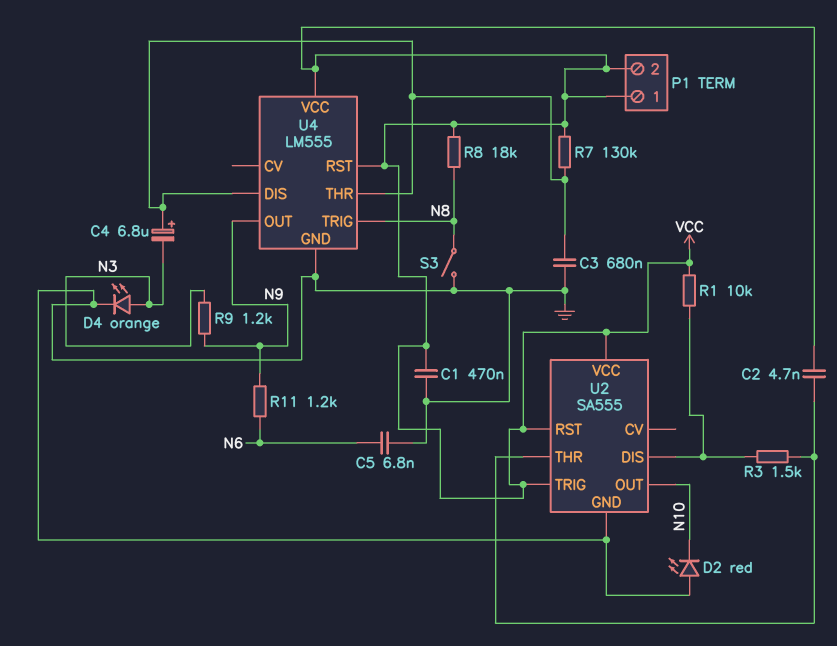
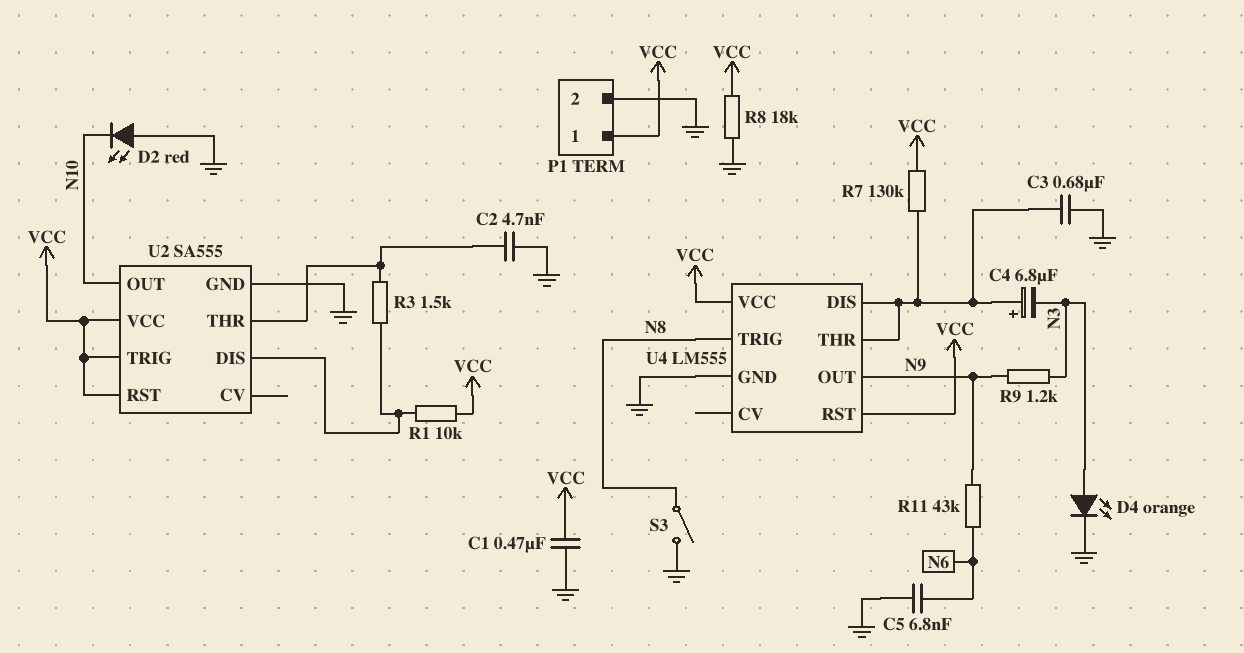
C2: 4.7nF (U2/THR, VCC) -> 4.7nF (GND, U2/THR)
P1 pin 2: VCC -> GND
R8: 18k (N8, VCC) -> 18k (GND, VCC)
R11: 1.2k (N6, N9) -> 43k (N6, N9)

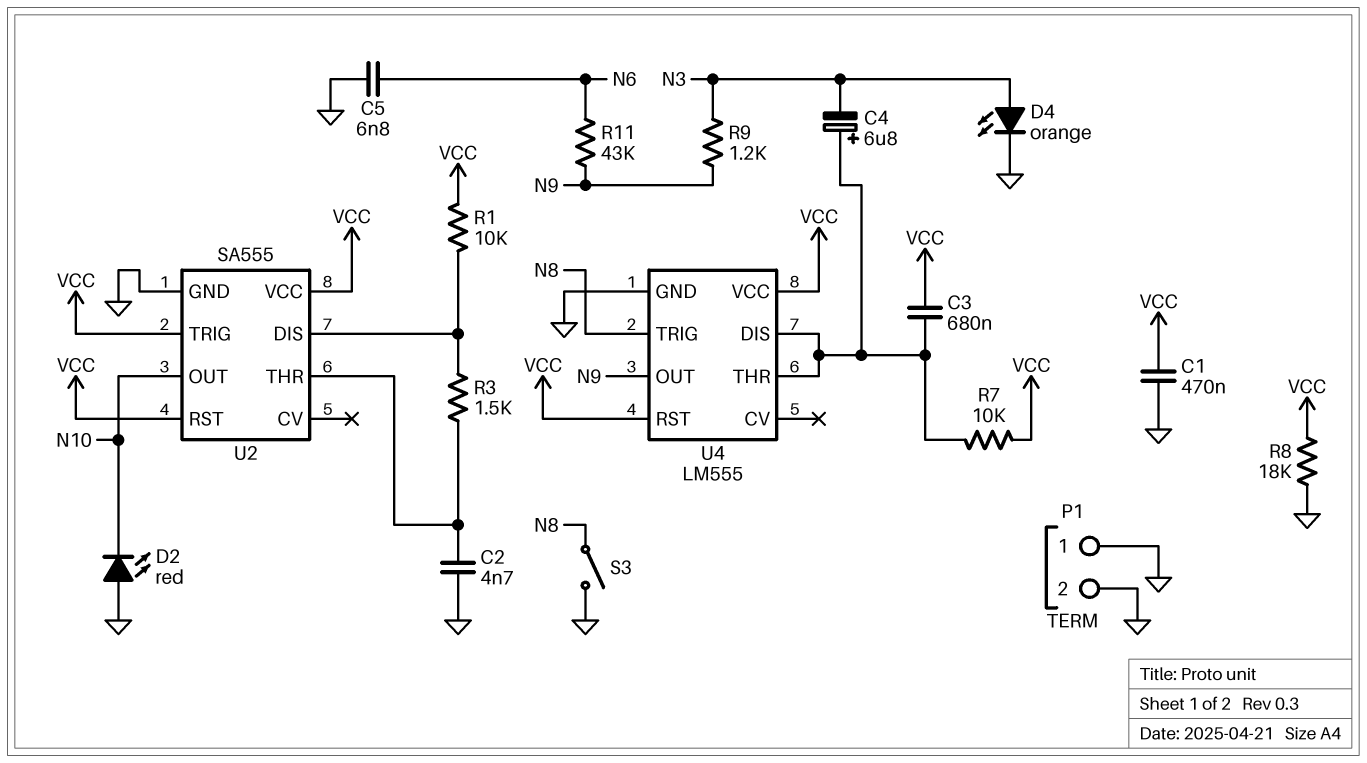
C3: 680nF (GND, U4/DIS) -> 680nF (U4/DIS, VCC)
P1 pin 1: VCC -> GND
R7: 130k (U4/DIS, VCC) -> 10k (U4/DIS, VCC)

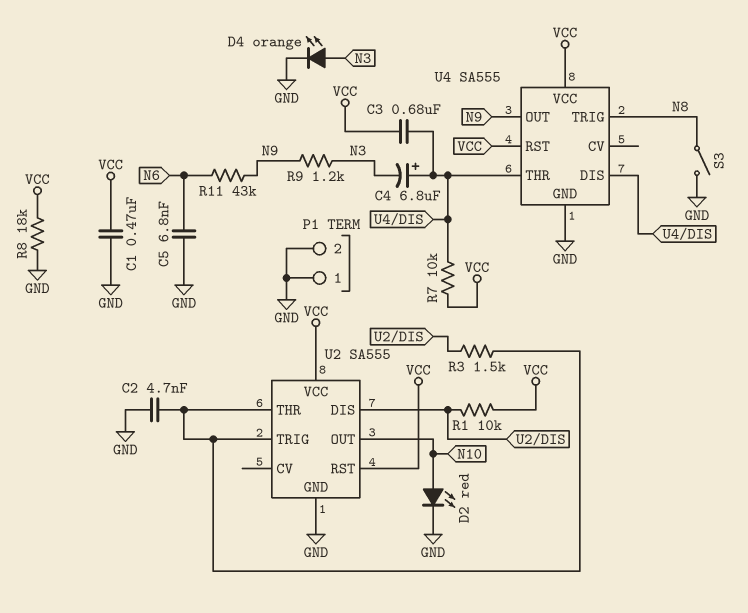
D2: LED red (A GND, K N10) -> LED red (A N10, K GND)
U2 pin TRIG: VCC -> U2/THR
U4: LM555 -> SA555

